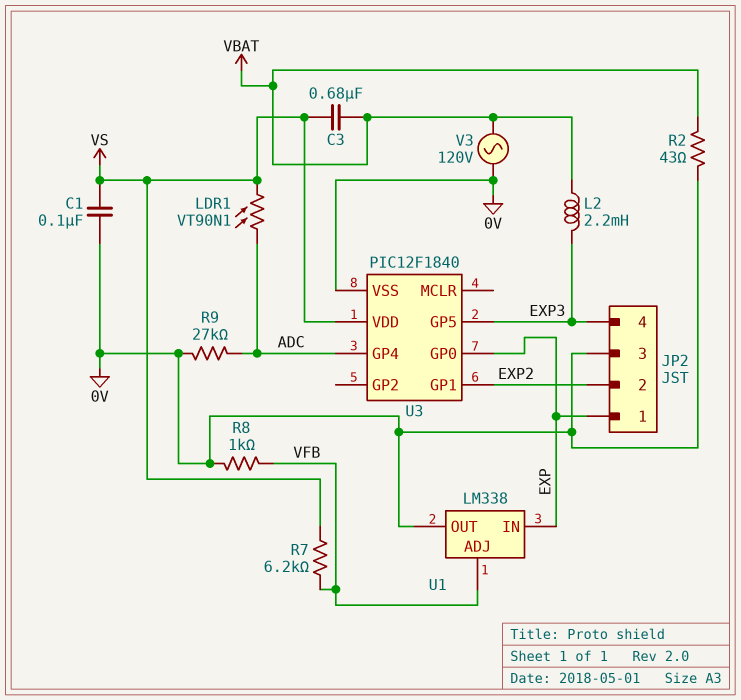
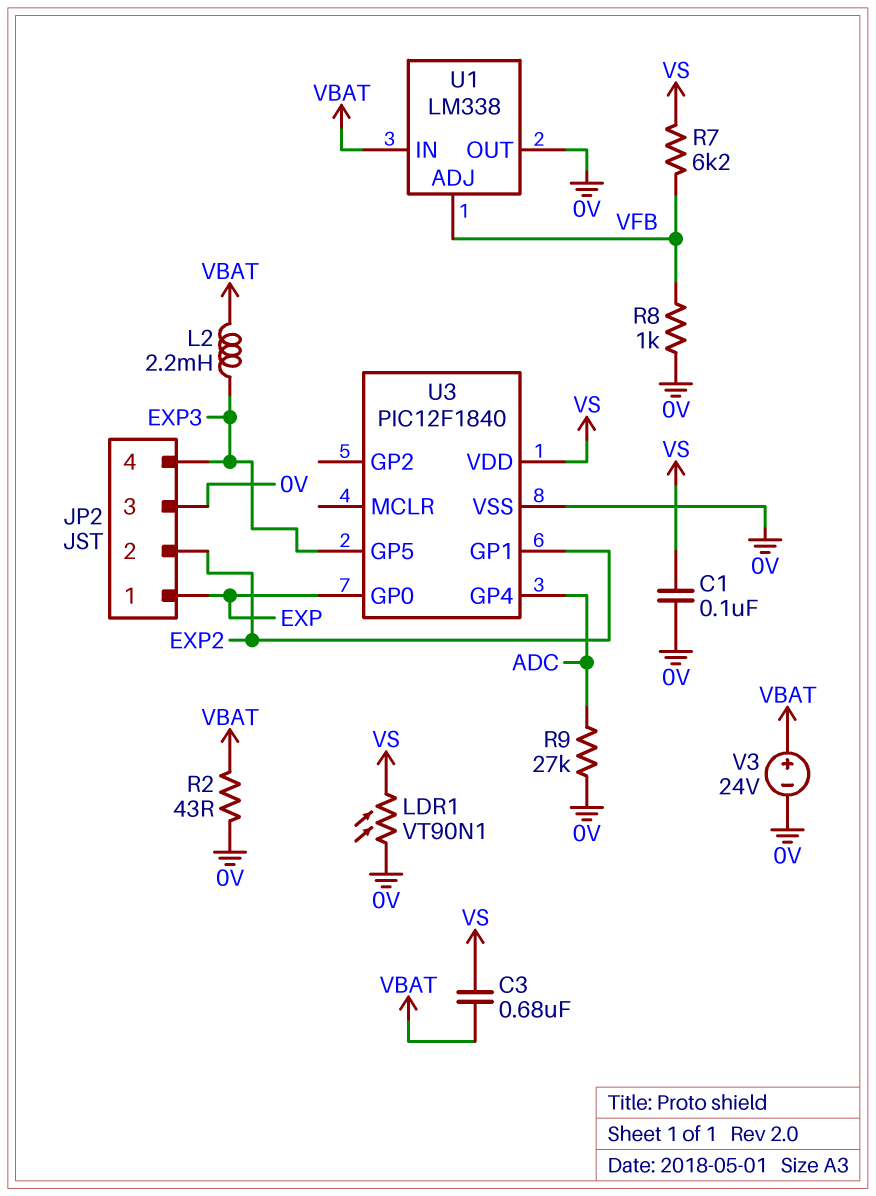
LDR1: VT90N1 (ADC, VS) -> VT90N1 (0V, VS)
U1 pin IN: EXP -> VBAT
V3: AC 120V (0V, VBAT) -> 24V (plus VBAT, minus 0V)

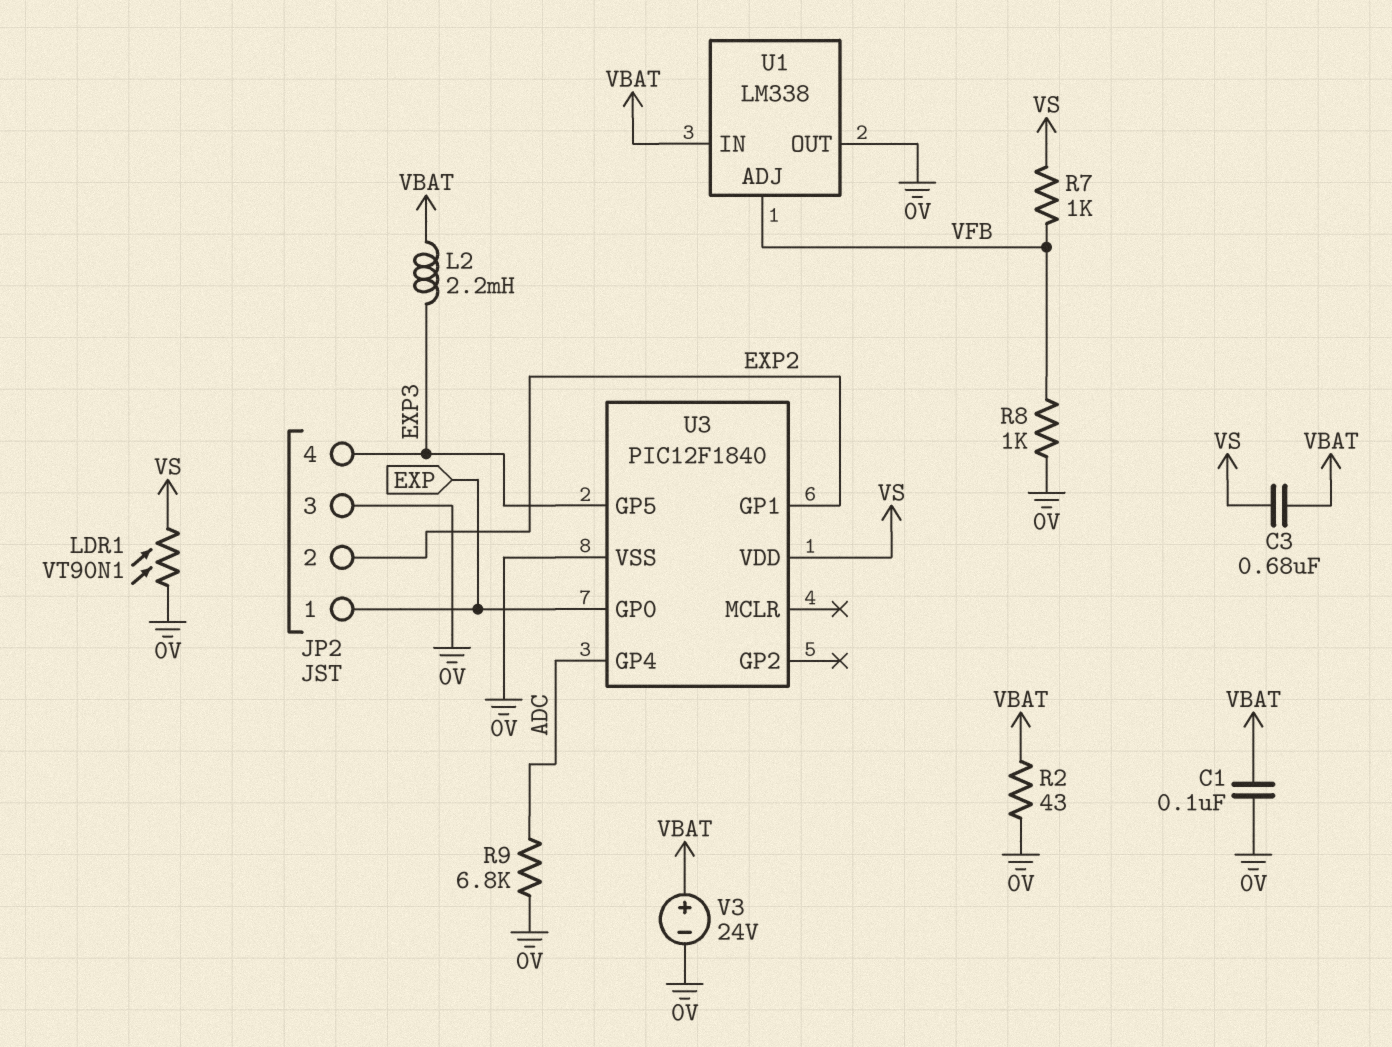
C1: 100nF (0V, VS) -> 100nF (0V, VBAT)
R7: 6.2k (VFB, VS) -> 1k (VFB, VS)
R9: 27k (0V, ADC) -> 6.8k (0V, ADC)

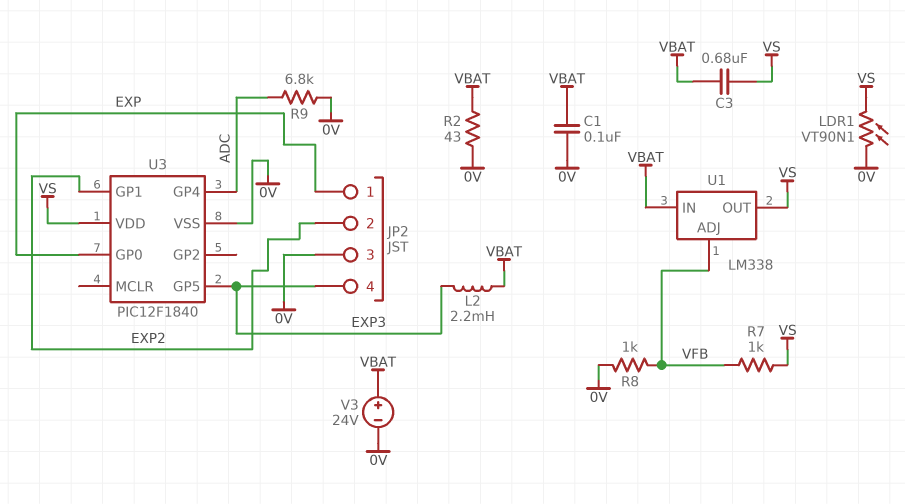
U1 pin OUT: 0V -> VS

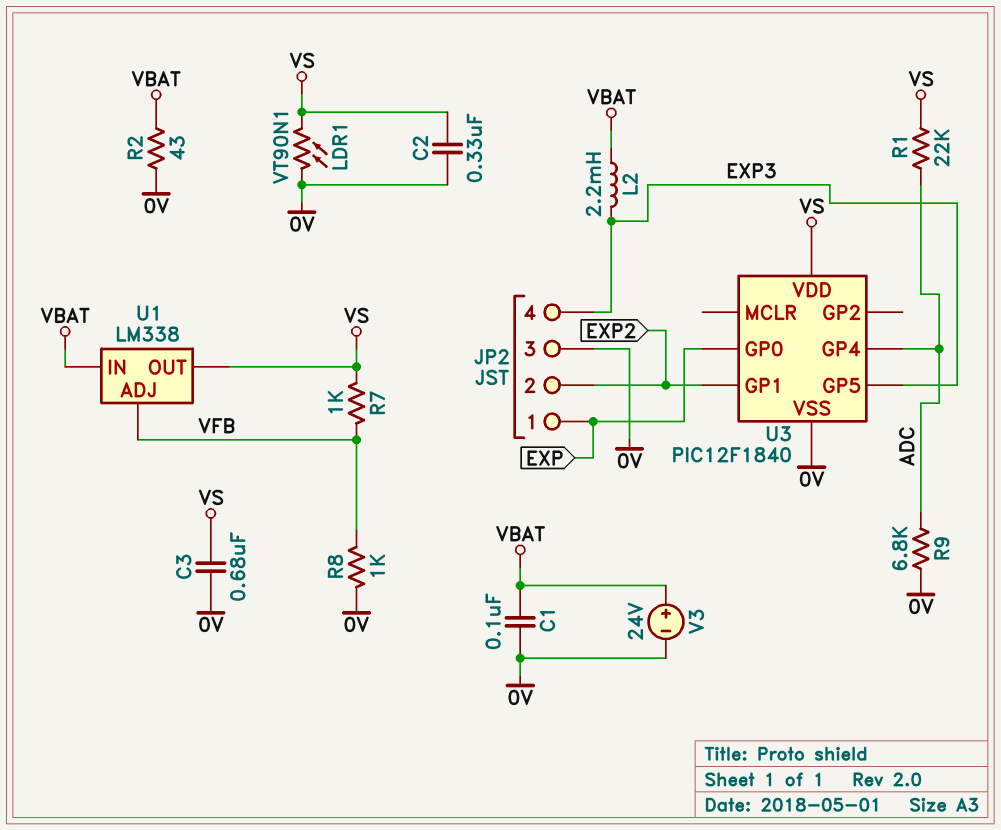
C2: none -> 330nF (0V, VS)
C3: 680nF (VBAT, VS) -> 680nF (0V, VS)
R1: none -> 22k (ADC, VS)

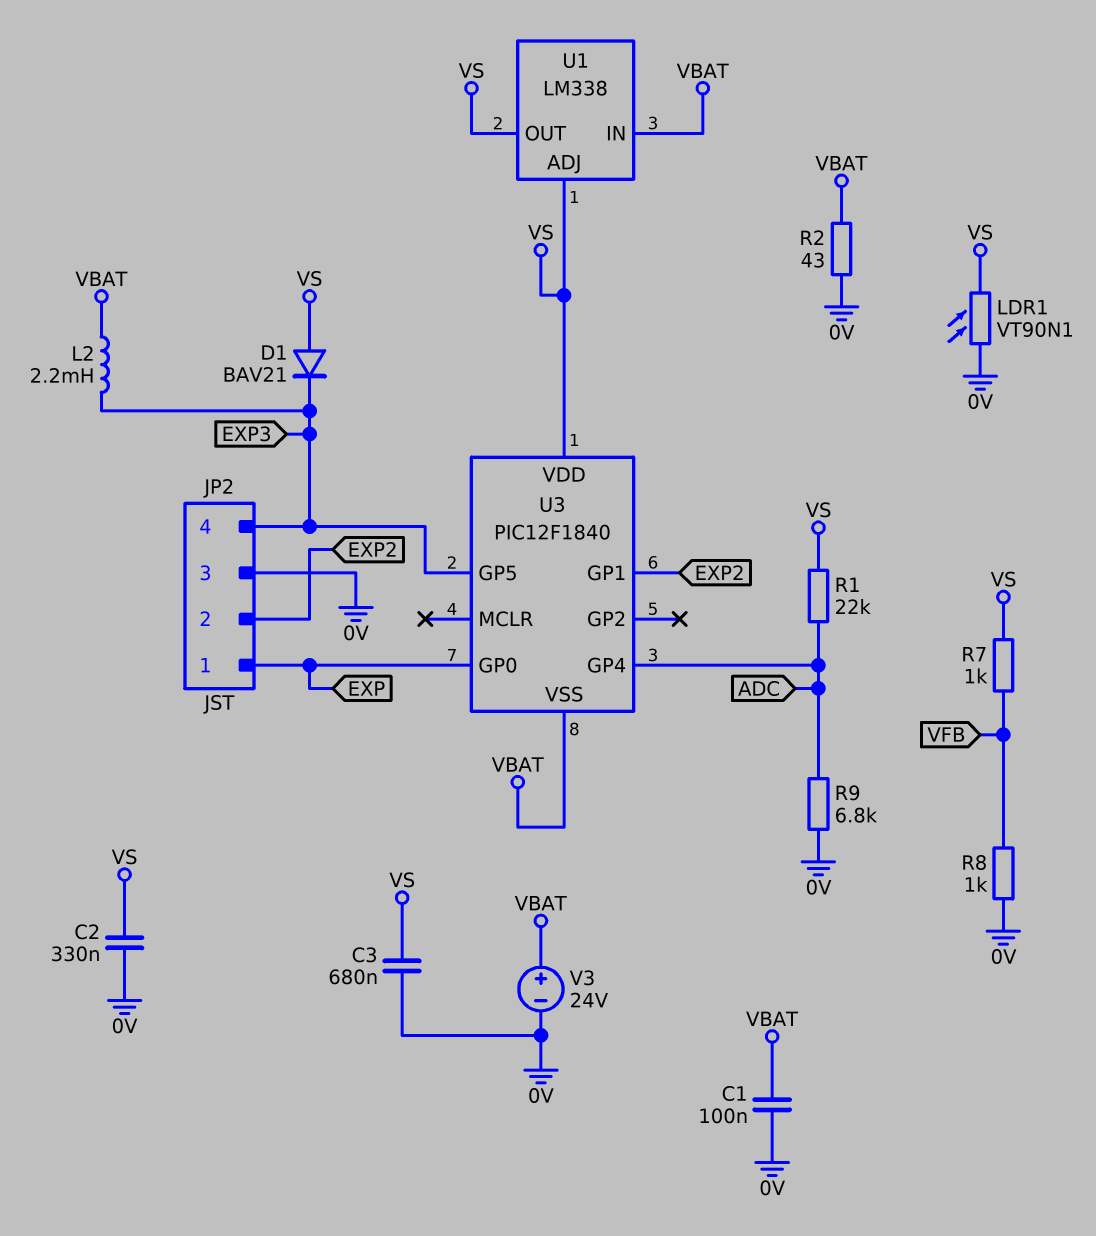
D1: none -> diode BAV21 (A VS, K EXP3)
U1 pin ADJ: VFB -> VS
U3 pin VSS: 0V -> VBAT

